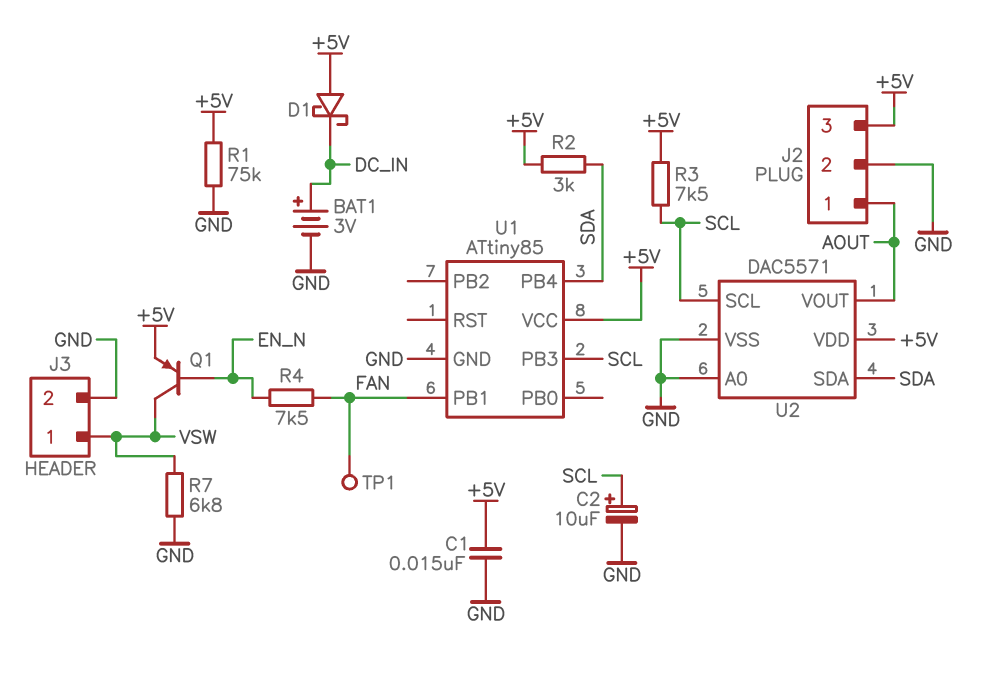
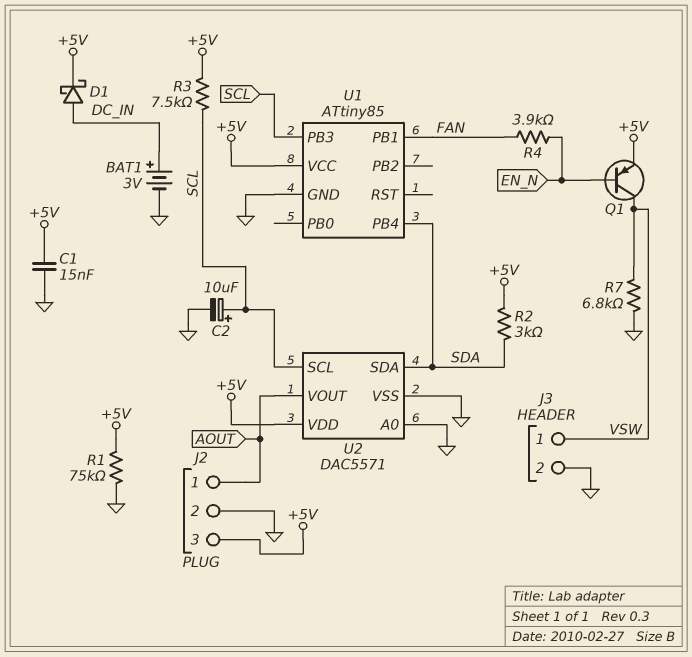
D1: schottky (A +5V, K DC_IN) -> schottky (A DC_IN, K +5V)
R4: 7.5k (EN_N, FAN) -> 3.9k (EN_N, FAN)
TP1: test point (FAN) -> none

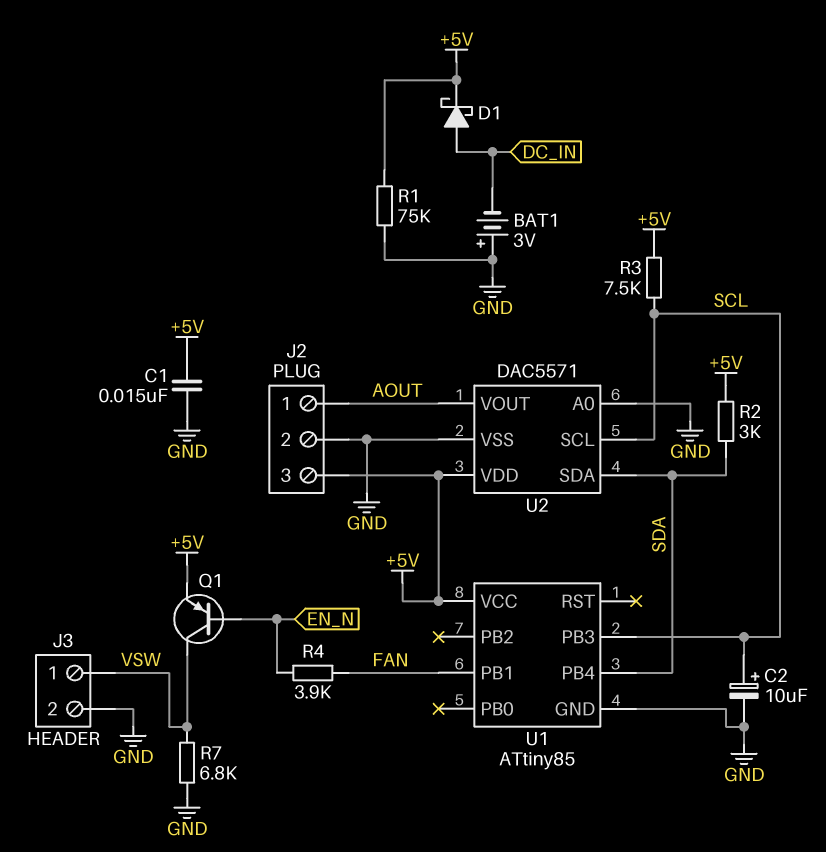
BAT1: 3V (plus DC_IN, minus GND) -> 3V (plus GND, minus DC_IN)

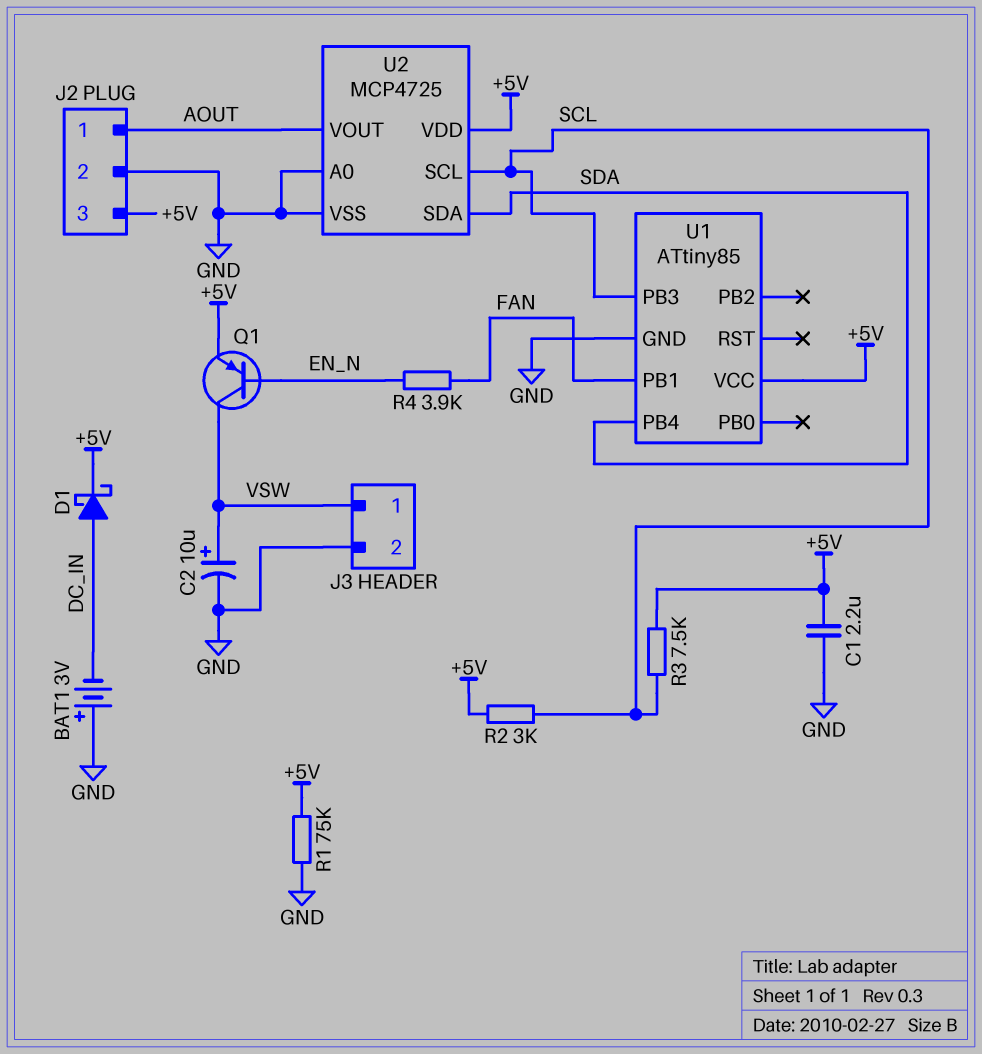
C1: 15nF (+5V, GND) -> 2.2uF (+5V, GND)
C2: 10uF (plus SCL, minus GND) -> 10uF (plus VSW, minus GND)
R2: 3k (+5V, SDA) -> 3k (+5V, SCL)
R7: 6.8k (GND, VSW) -> none
U2: DAC5571 -> MCP4725

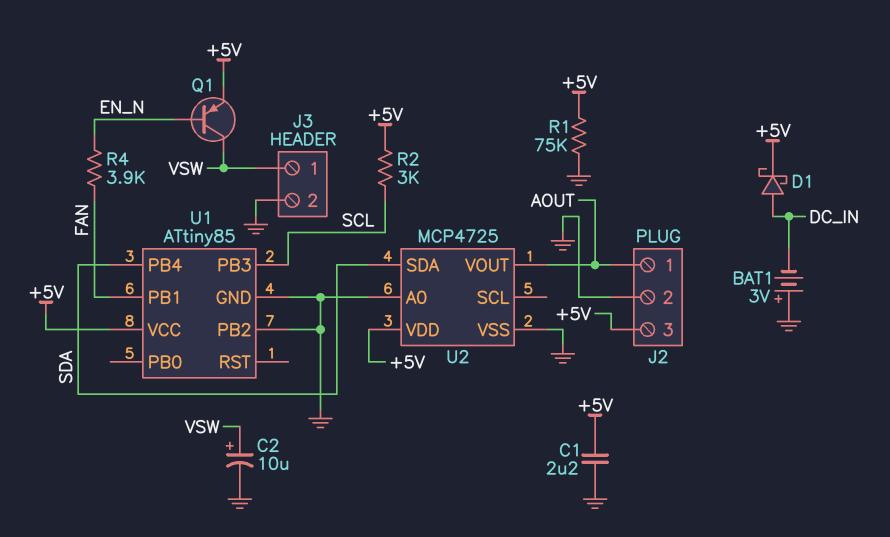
R3: 7.5k (+5V, SCL) -> none
U1 pin PB2: none -> GND
U2 pin SCL: SCL -> none

